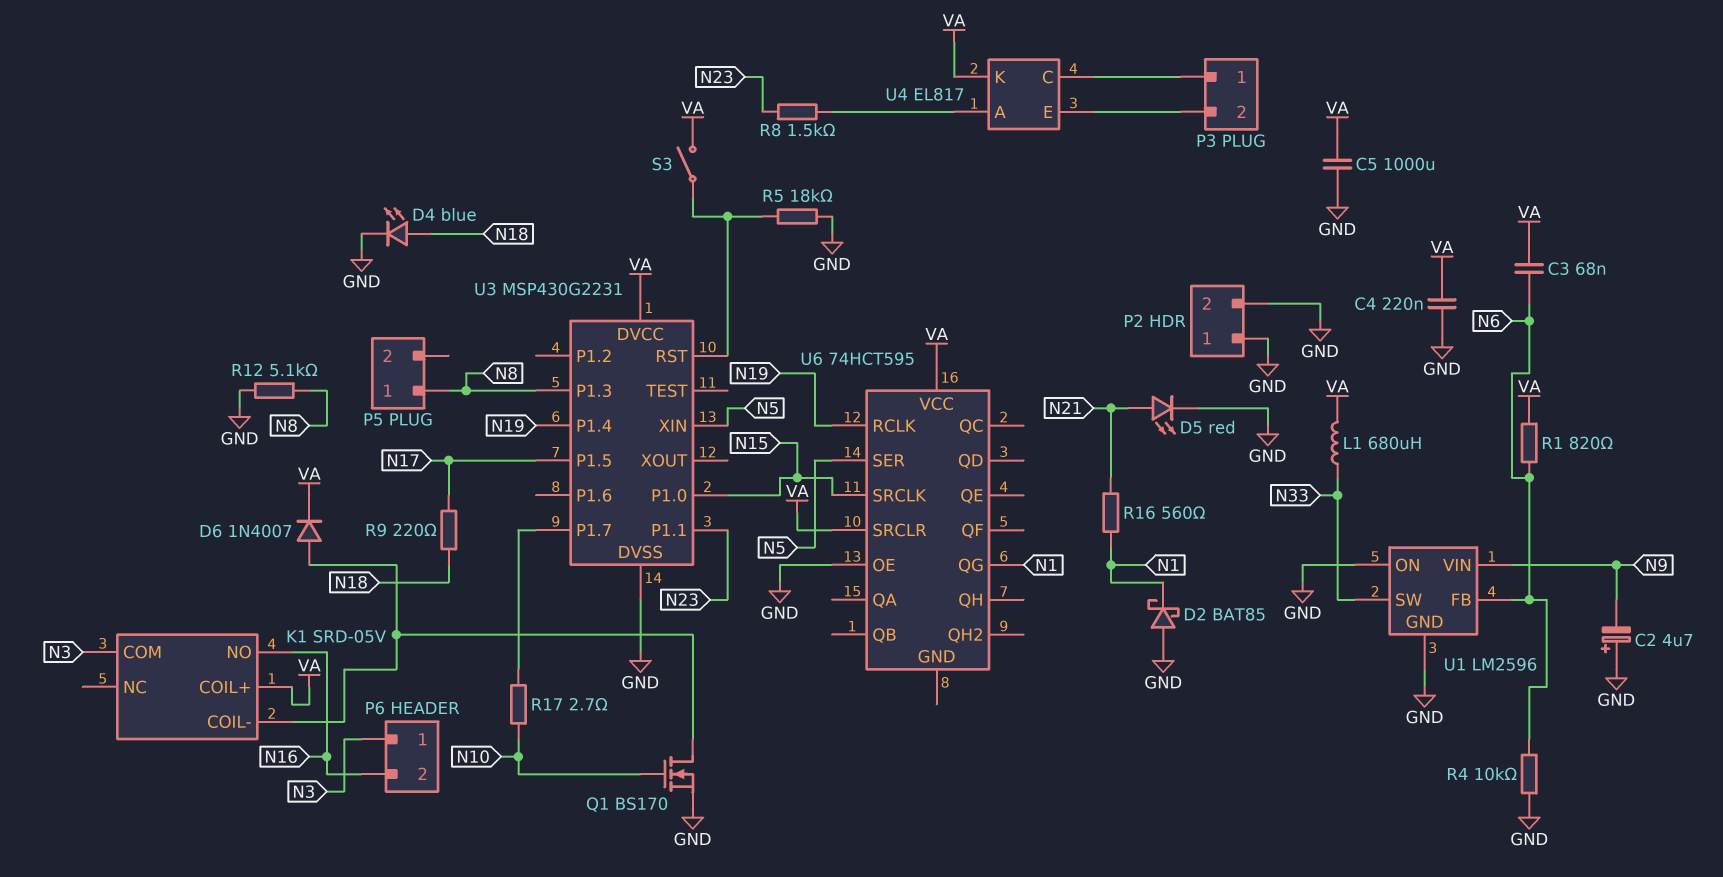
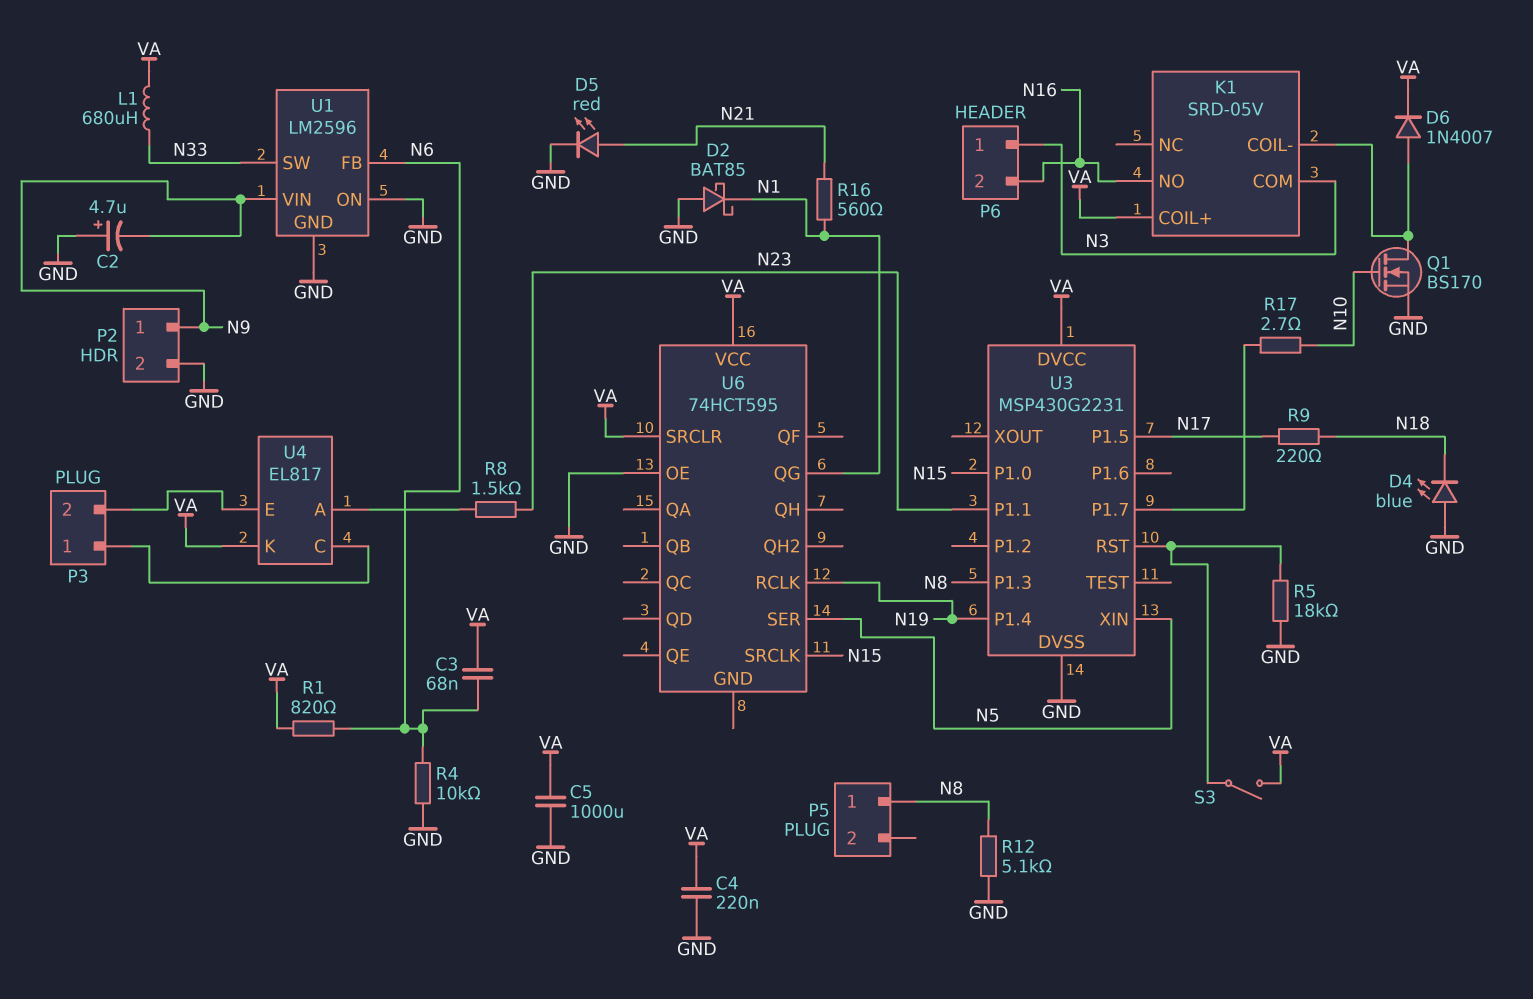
D4: LED blue (A N18, K GND) -> LED blue (A GND, K N18)
P2 pin 1: GND -> N9

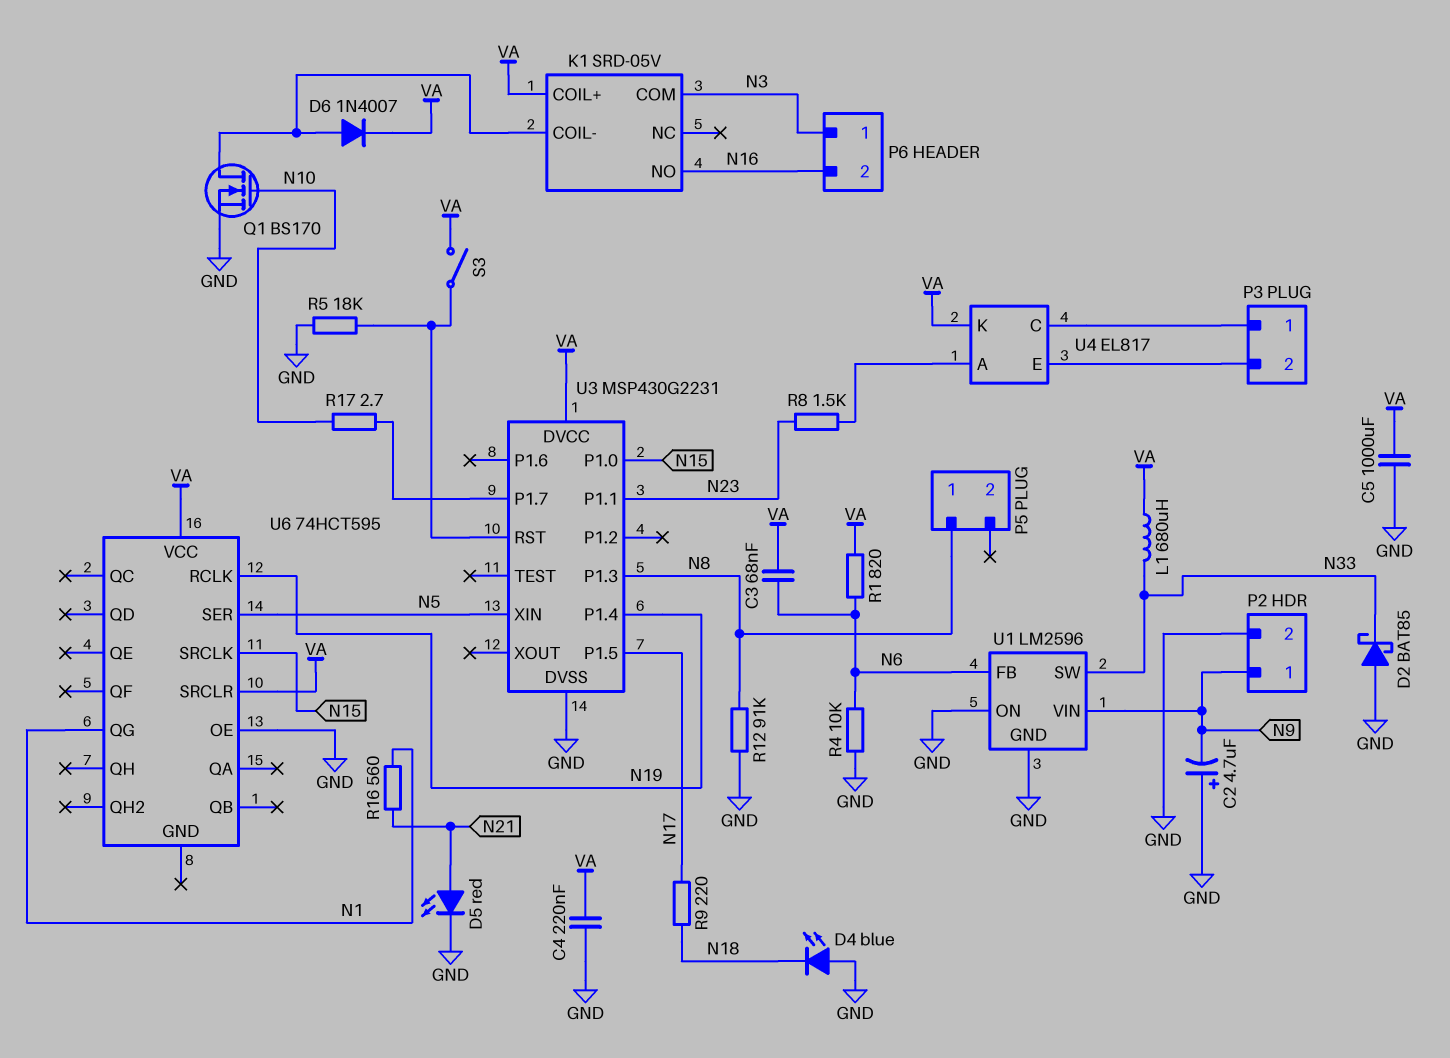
D2: schottky BAT85 (A GND, K N1) -> schottky BAT85 (A GND, K N33)
R12: 5.1k (GND, N8) -> 91k (GND, N8)

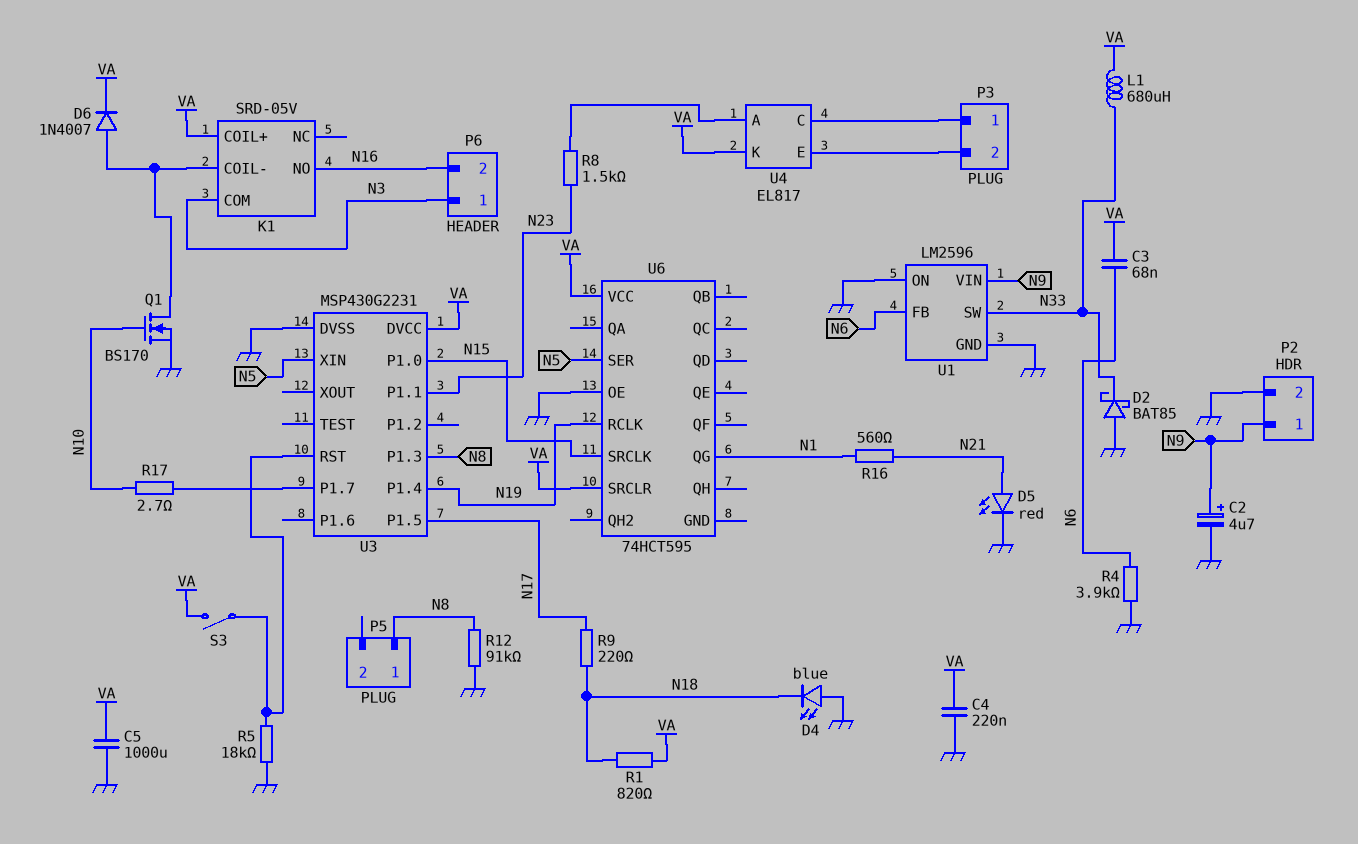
C2: 4.7uF (plus GND, minus N9) -> 4.7uF (plus N9, minus GND)
R1: 820 (N6, VA) -> 820 (N18, VA)
R4: 10k (GND, N6) -> 3.9k (GND, N6)

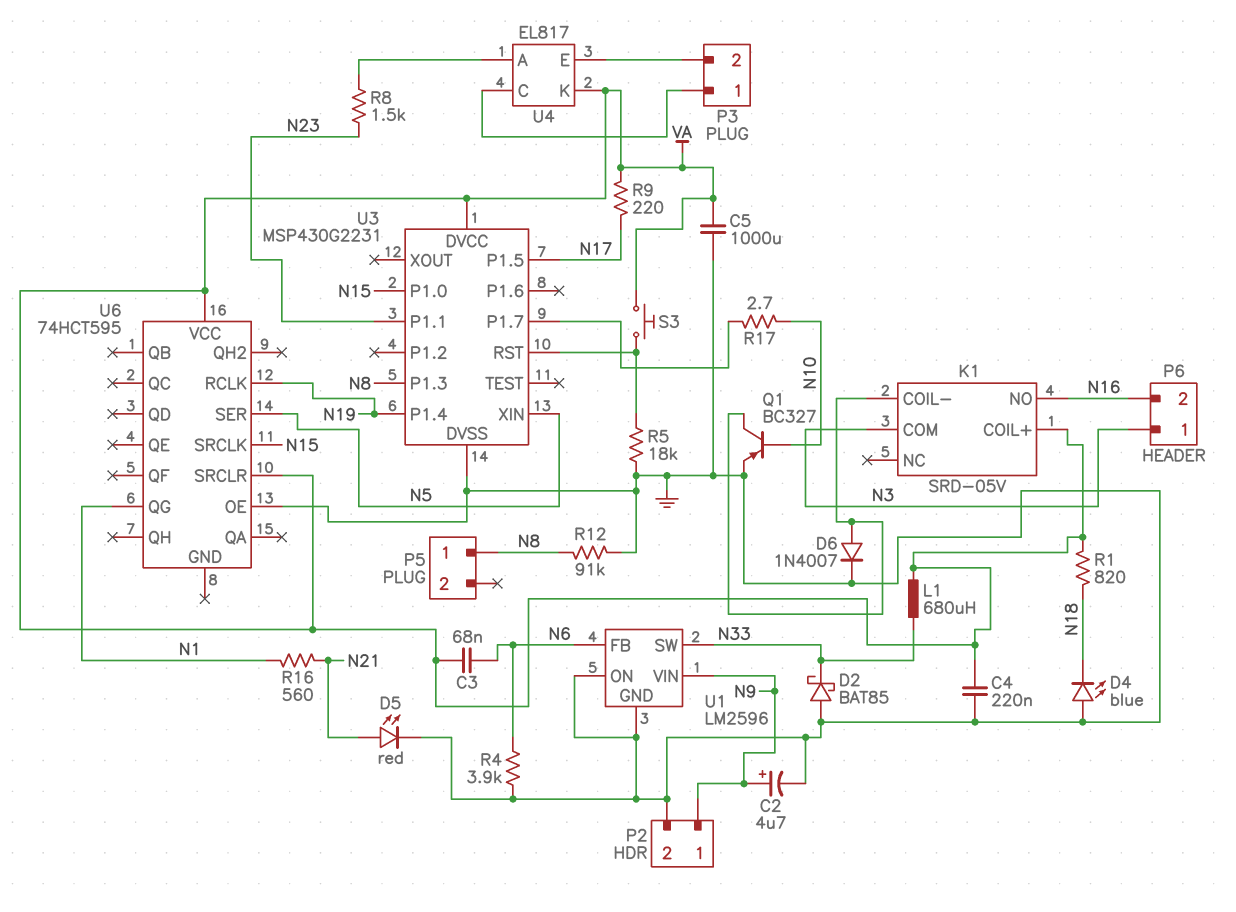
D6: diode 1N4007 (A K1/COIL-, K VA) -> diode 1N4007 (A K1/COIL-, K GND)
Q1: NMOS BS170 (G N10, D K1/COIL-, S GND) -> PNP BC327 (B N10, C K1/COIL-, E GND)
R9: 220 (N17, N18) -> 220 (N17, VA)
S3: switch (U3/RST, VA) -> button (U3/RST, VA)

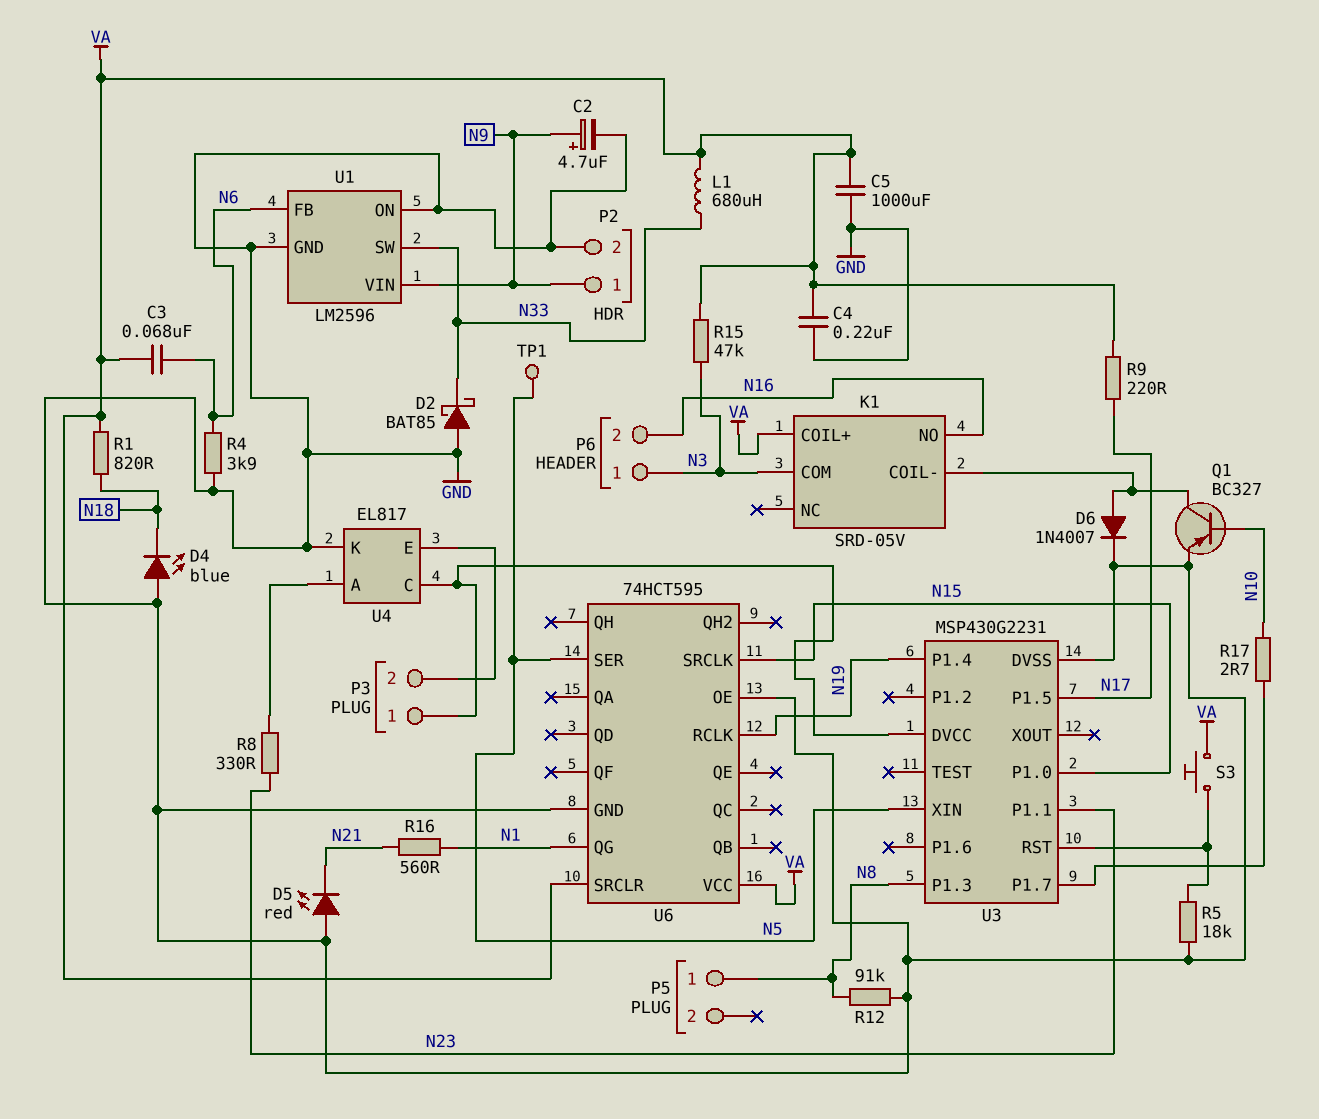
D5: LED red (A N21, K GND) -> LED red (A GND, K N21)
R8: 1.5k (N23, U4/A) -> 330 (N23, U4/A)
R15: none -> 47k (N3, VA)
TP1: none -> test point (N5)
U3 pin DVCC: VA -> P3/1
U4 pin K: VA -> GND
U6 pin GND: none -> GND

